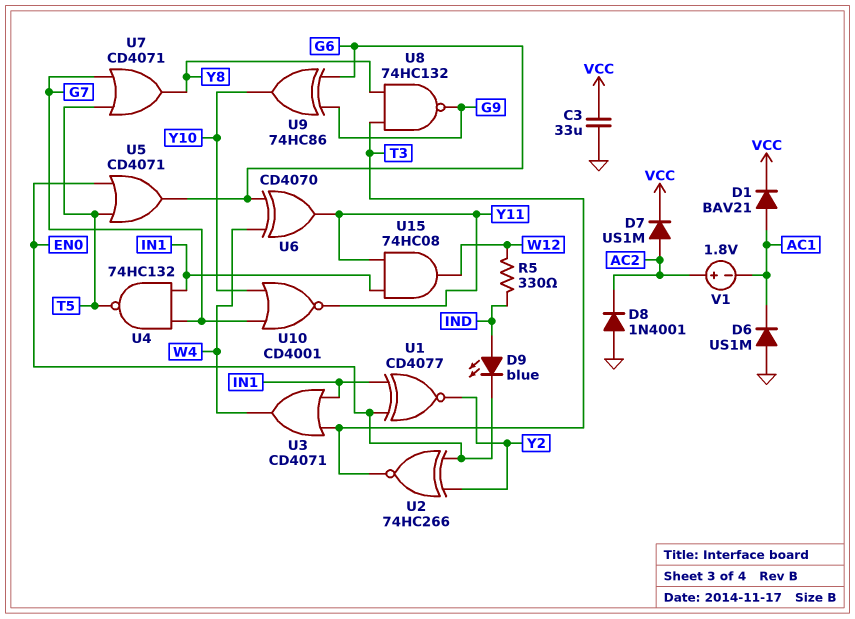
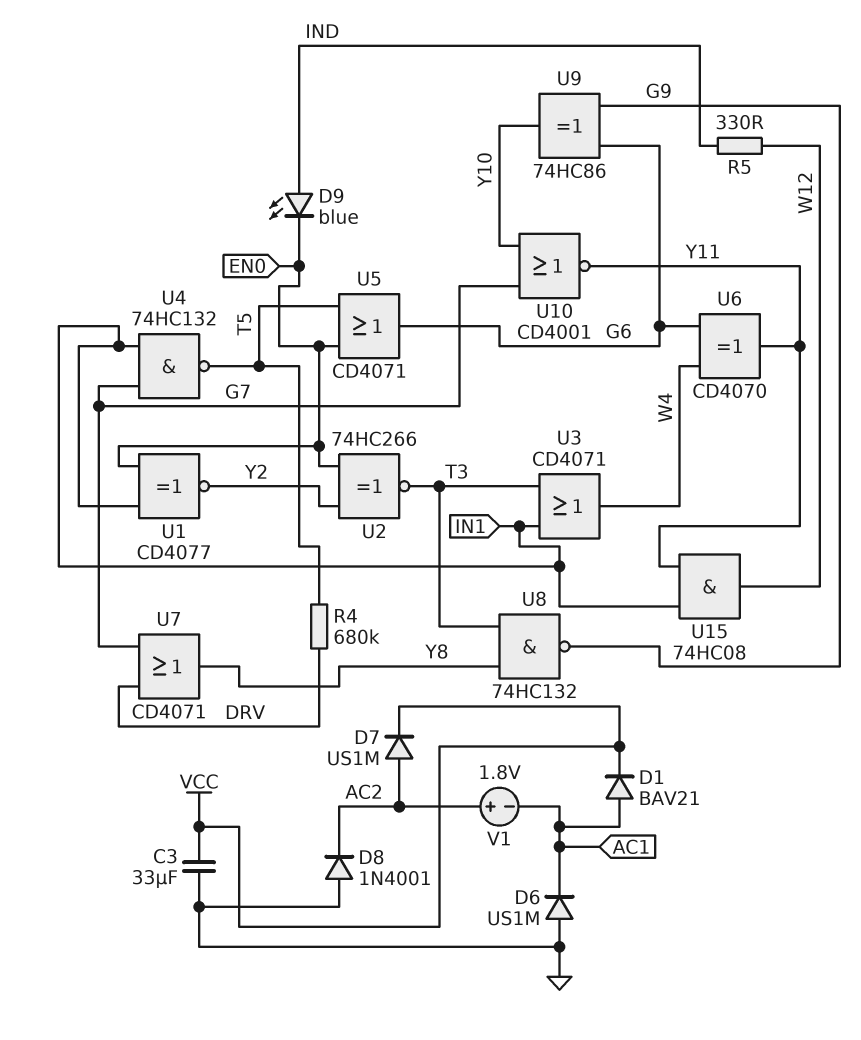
R4: none -> 680k (DRV, T5)
U7: OR CD4071 (in G7, in T5, out Y8) -> OR CD4071 (in DRV, in G7, out Y8)

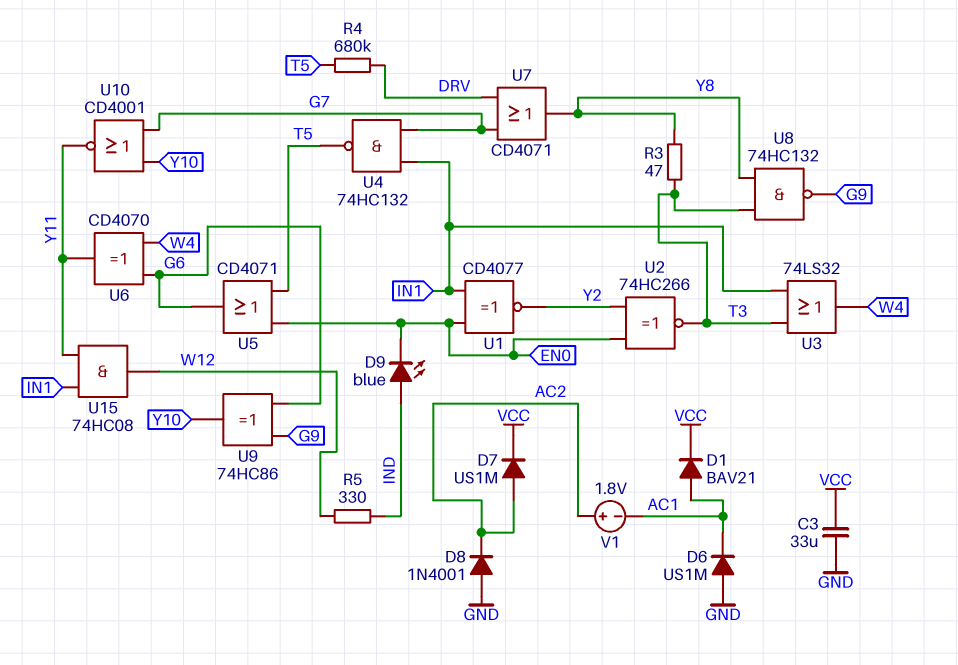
R3: none -> 47 (T3, Y8)
U3: OR CD4071 (in IN1, in T3, out W4) -> OR 74LS32 (in IN1, in T3, out W4)

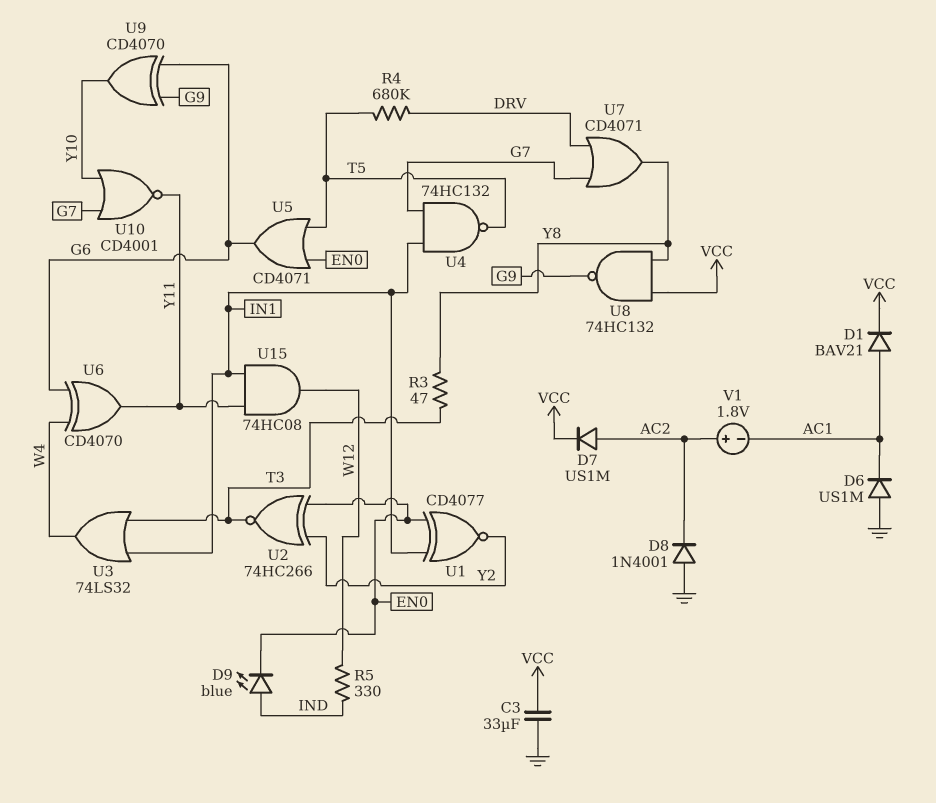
U8: NAND 74HC132 (in T3, in Y8, out G9) -> NAND 74HC132 (in VCC, in Y8, out G9)
U9: XOR 74HC86 (in G6, in G9, out Y10) -> XOR CD4070 (in G6, in G9, out Y10)

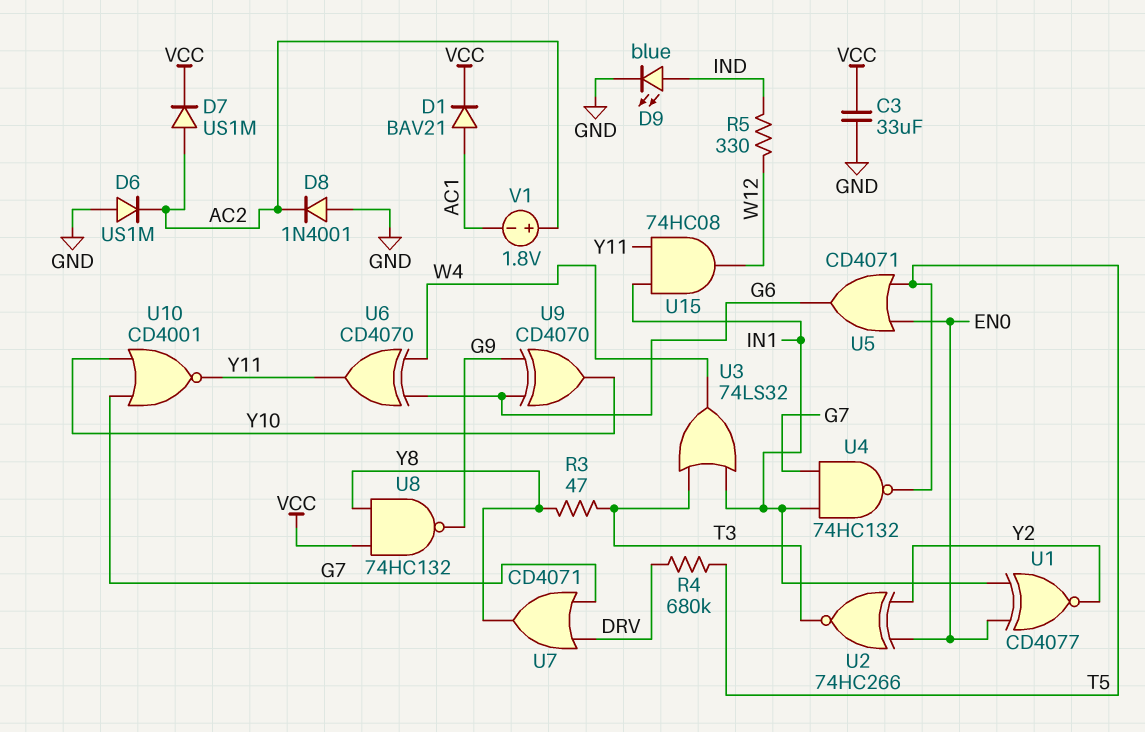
D6: diode US1M (A GND, K AC1) -> diode US1M (A GND, K AC2)
D9: LED blue (A IND, K EN0) -> LED blue (A IND, K GND)

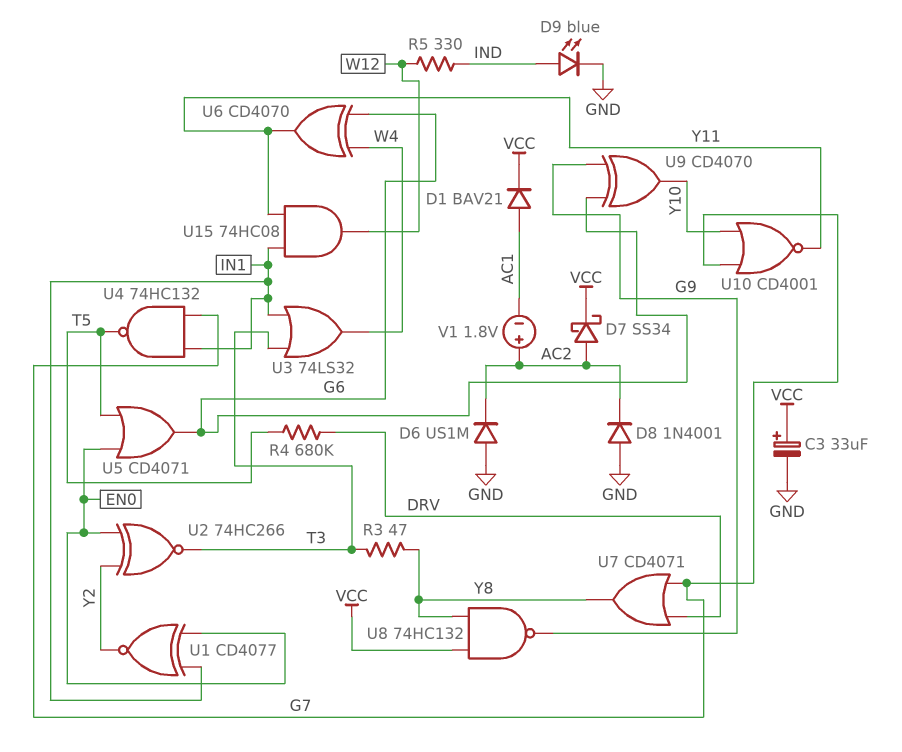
C3: 33uF (GND, VCC) -> 33uF (plus VCC, minus GND)
D7: diode US1M (A AC2, K VCC) -> schottky SS34 (A AC2, K VCC)

